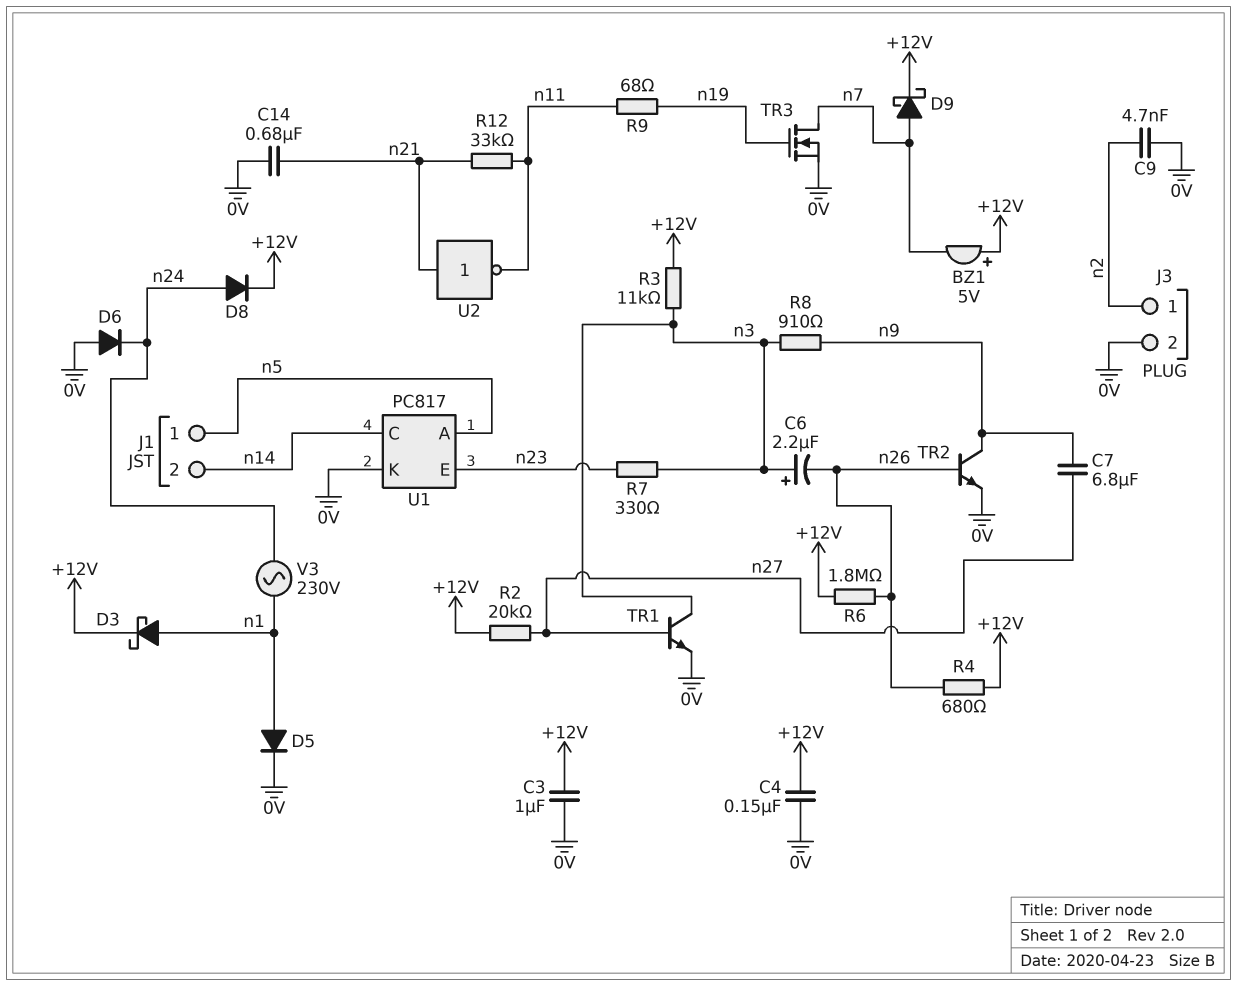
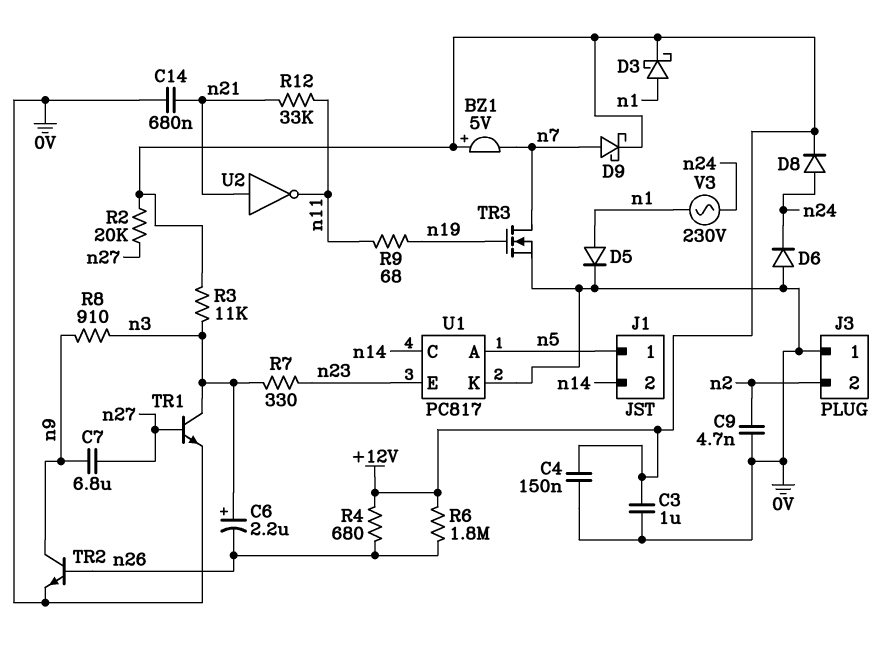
J3 pin 1: n2 -> 0V
J3 pin 2: 0V -> n2

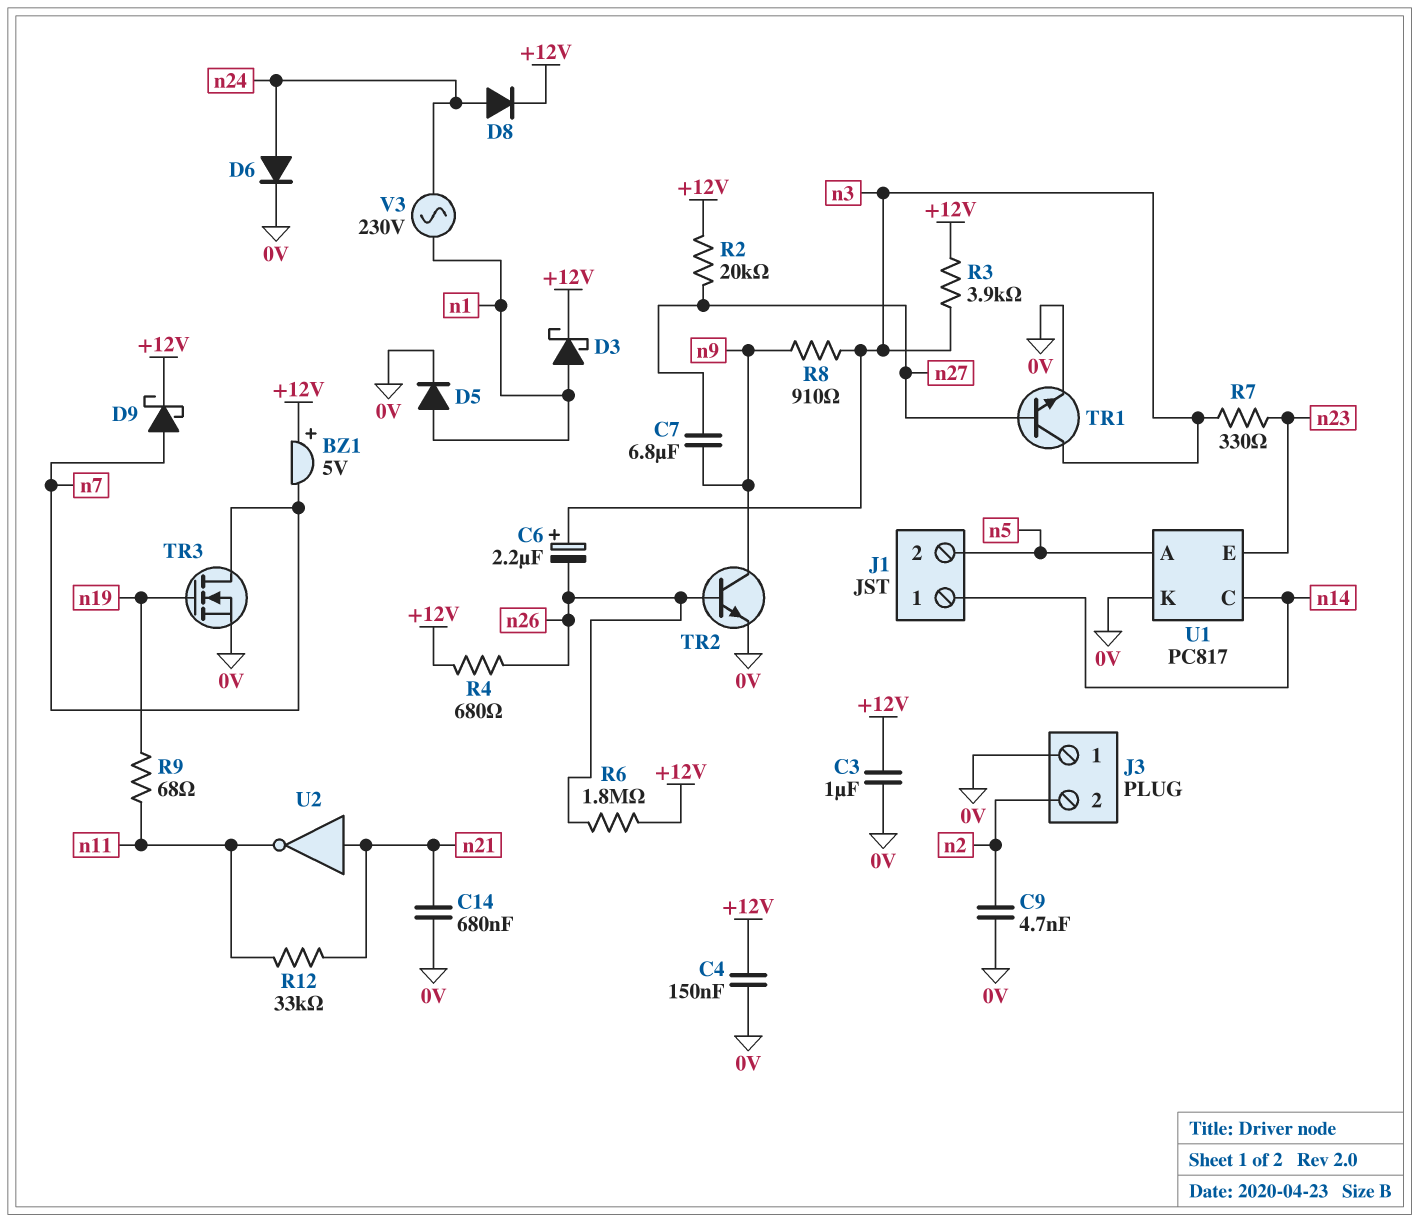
D6: diode (A 0V, K n24) -> diode (A n24, K 0V)
J1 pin 1: n5 -> n14
J1 pin 2: n14 -> n5
R3: 11k (+12V, n3) -> 3.9k (+12V, n3)

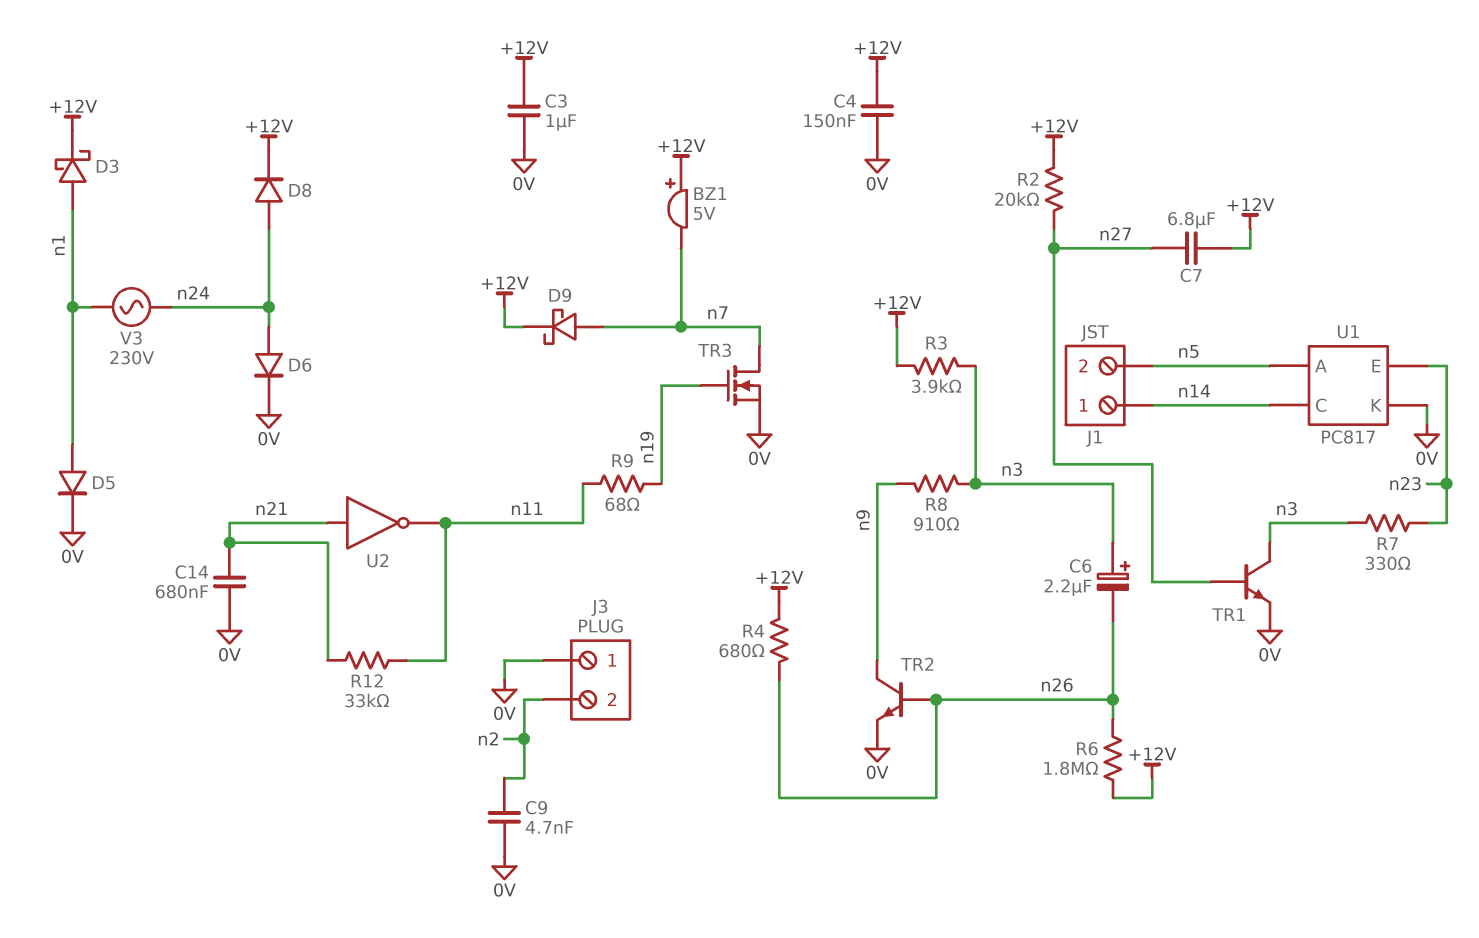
C7: 6.8uF (n9, n27) -> 6.8uF (+12V, n27)

